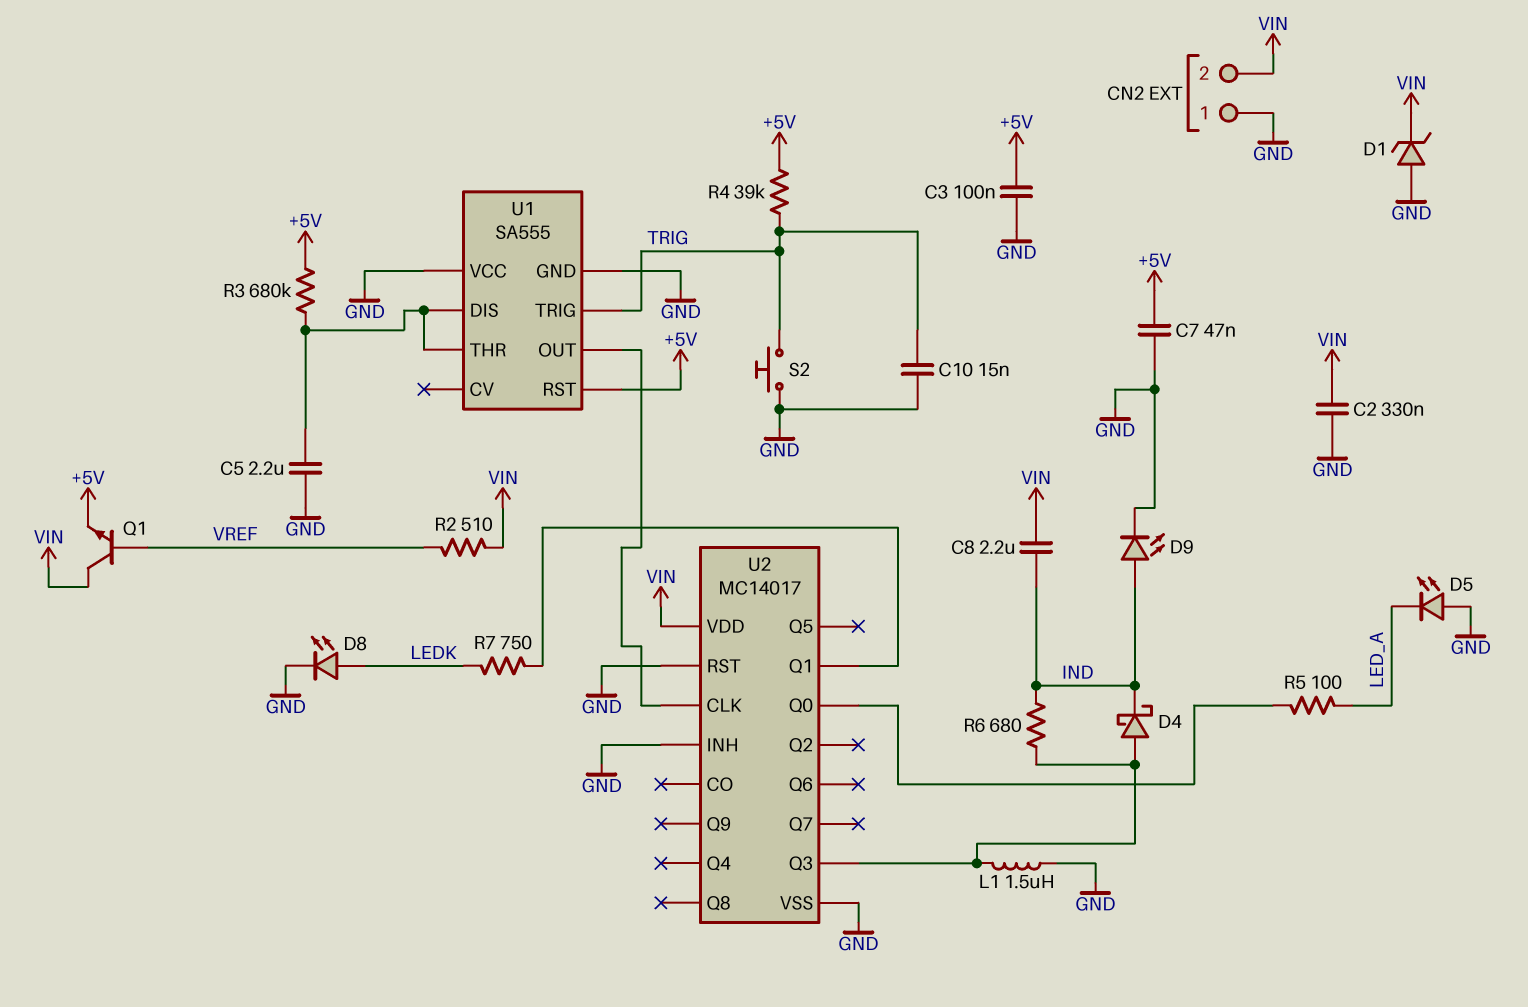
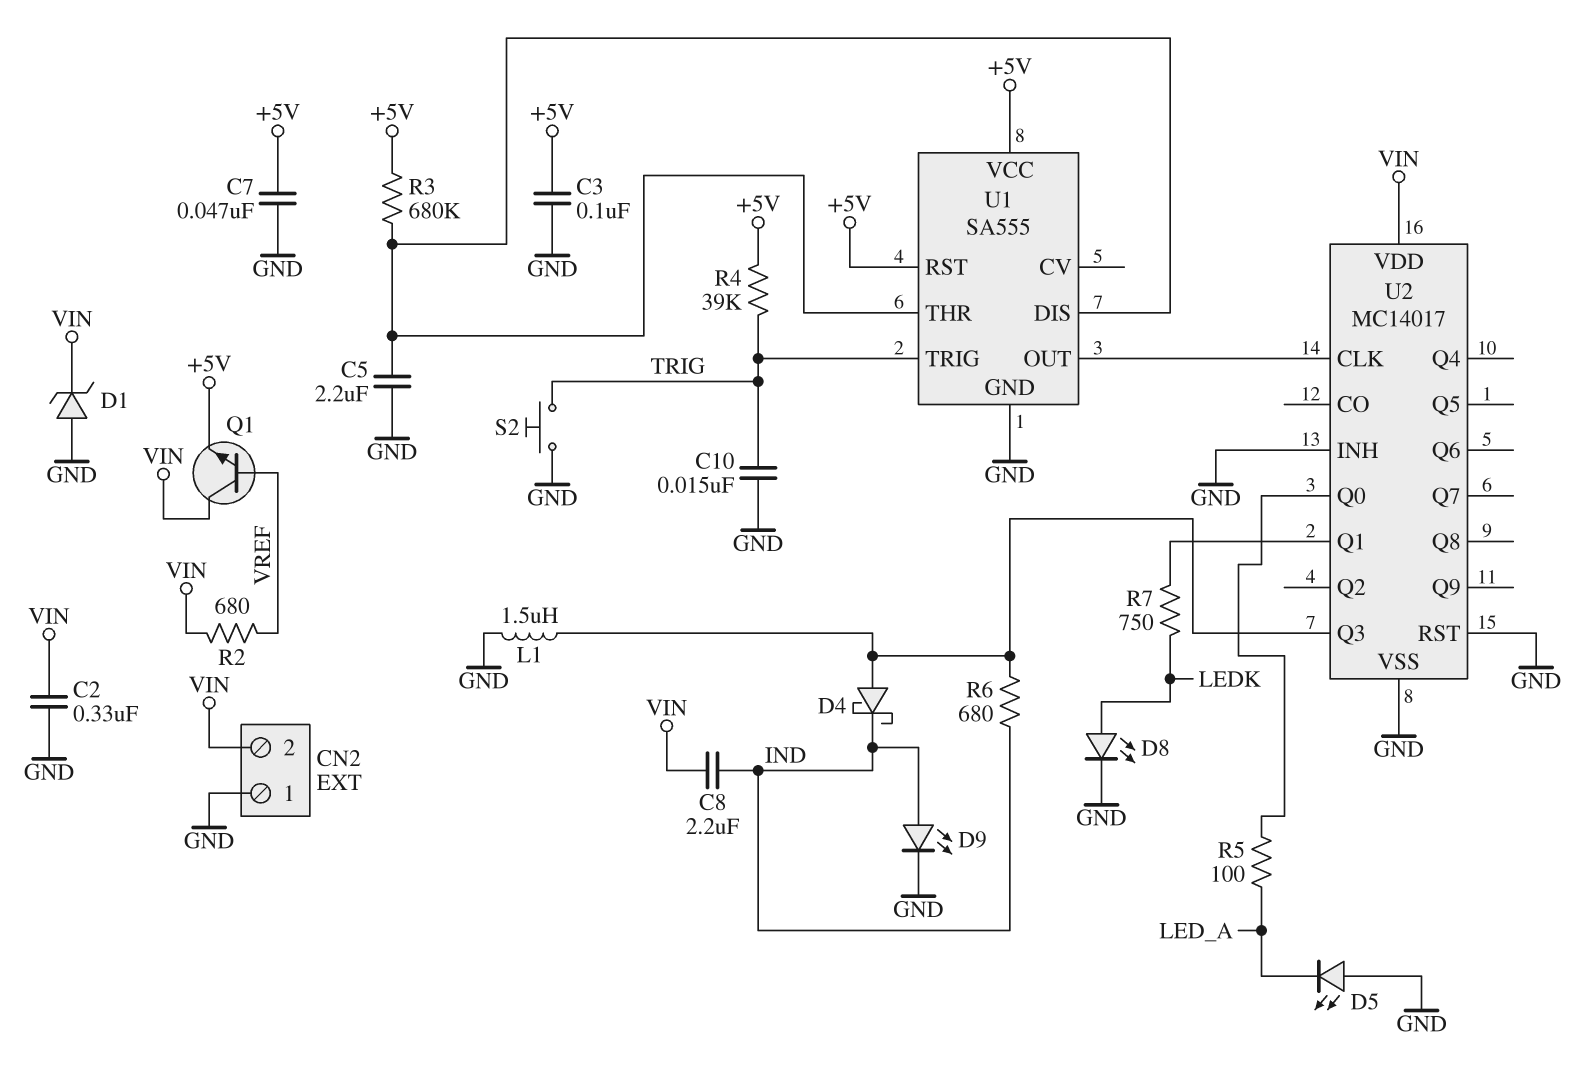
R2: 510 (VIN, VREF) -> 680 (VIN, VREF)
U1 pin VCC: GND -> +5V

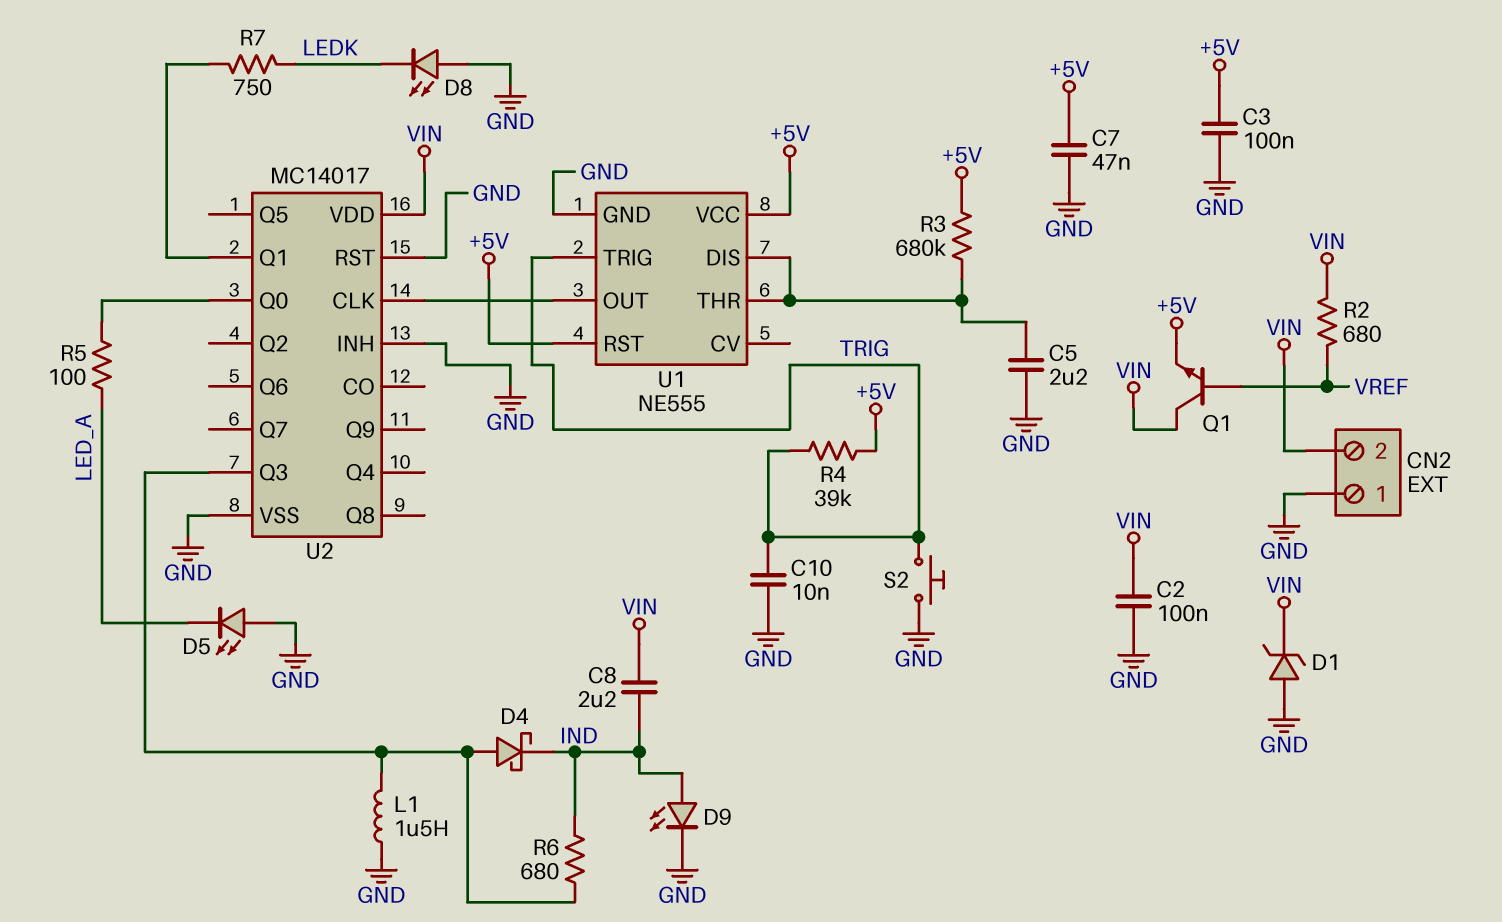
C2: 330nF (GND, VIN) -> 100nF (GND, VIN)
C10: 15nF (GND, TRIG) -> 10nF (GND, TRIG)
D8: LED (A LEDK, K GND) -> LED (A GND, K LEDK)
U1: SA555 -> NE555

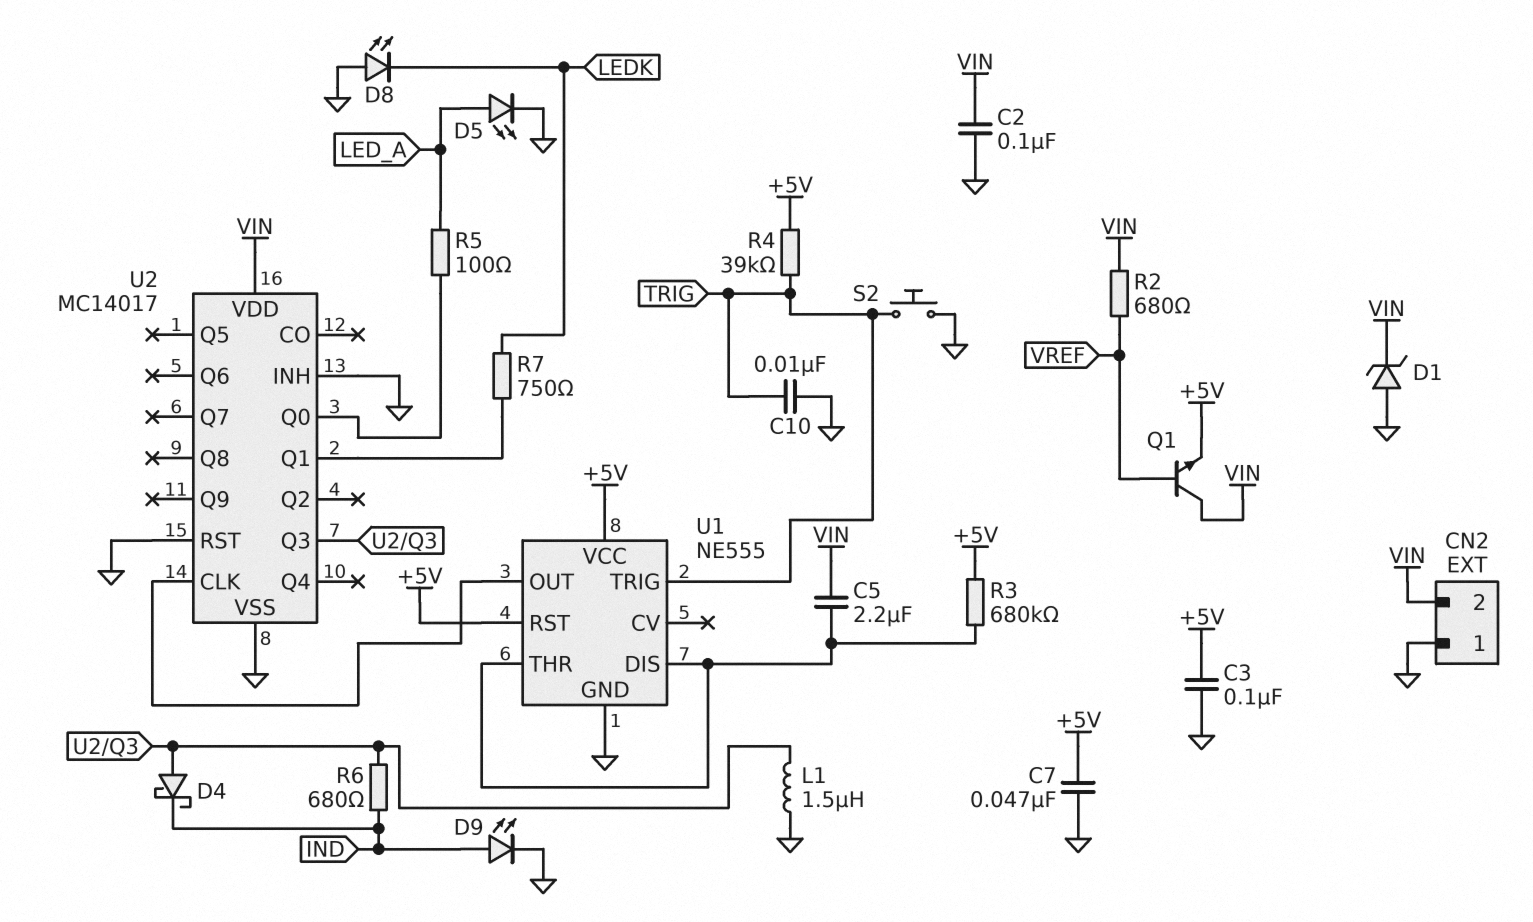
C5: 2.2uF (GND, U1/DIS) -> 2.2uF (U1/DIS, VIN)
C8: 2.2uF (IND, VIN) -> none
D5: LED (A GND, K LED_A) -> LED (A LED_A, K GND)

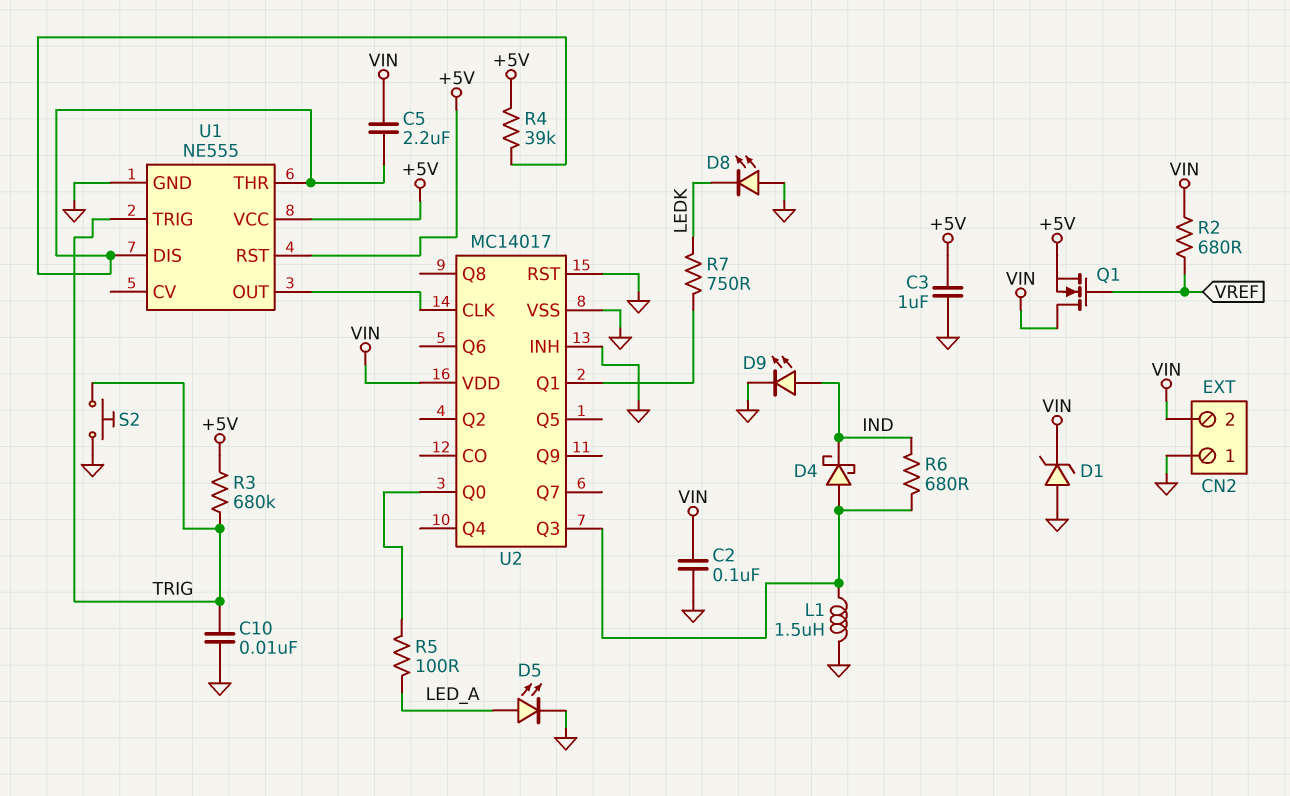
C3: 100nF (+5V, GND) -> 1uF (+5V, GND)
C7: 47nF (+5V, GND) -> none
Q1: NPN (B VREF, C VIN, E +5V) -> NMOS (G VREF, D VIN, S +5V)
R3: 680k (+5V, U1/DIS) -> 680k (+5V, TRIG)
R4: 39k (+5V, TRIG) -> 39k (+5V, U1/DIS)

